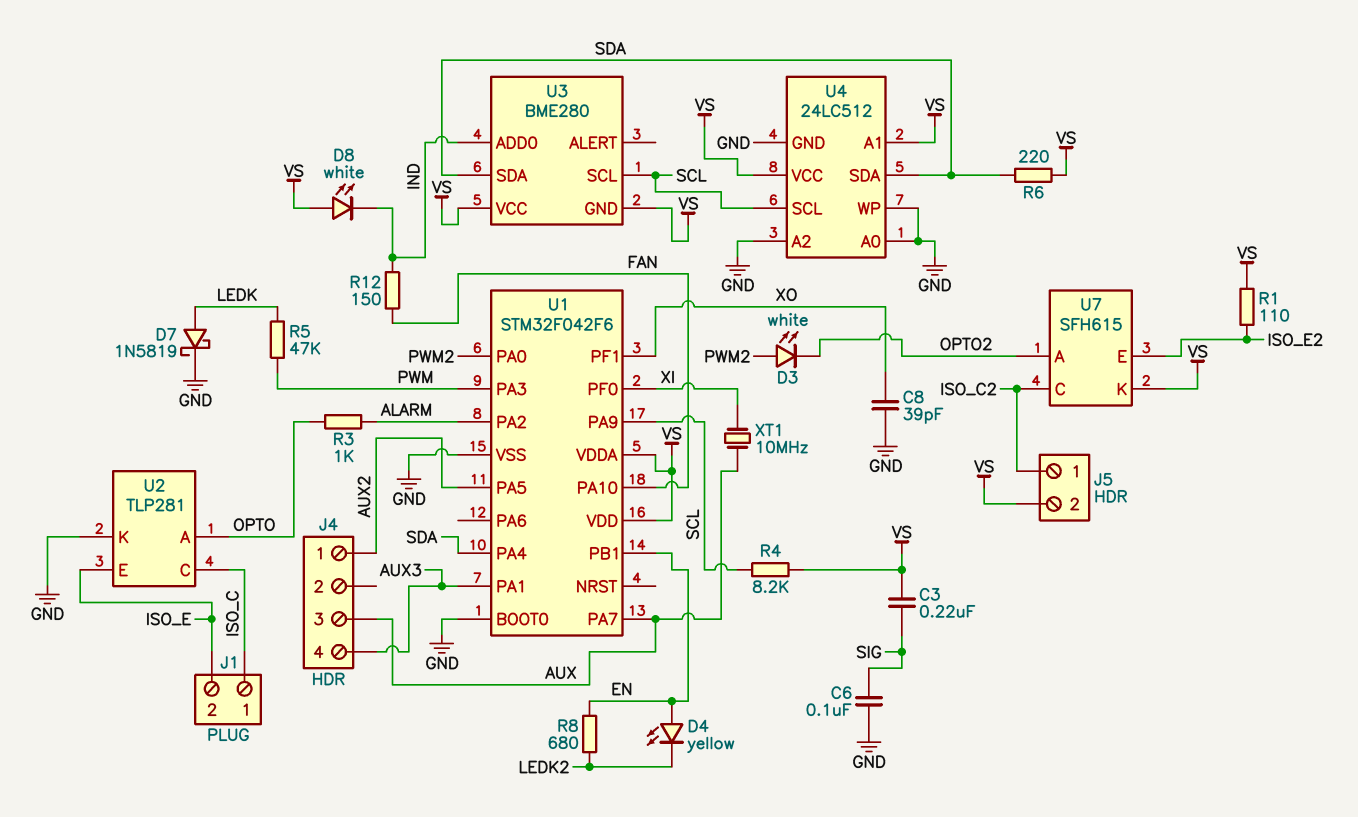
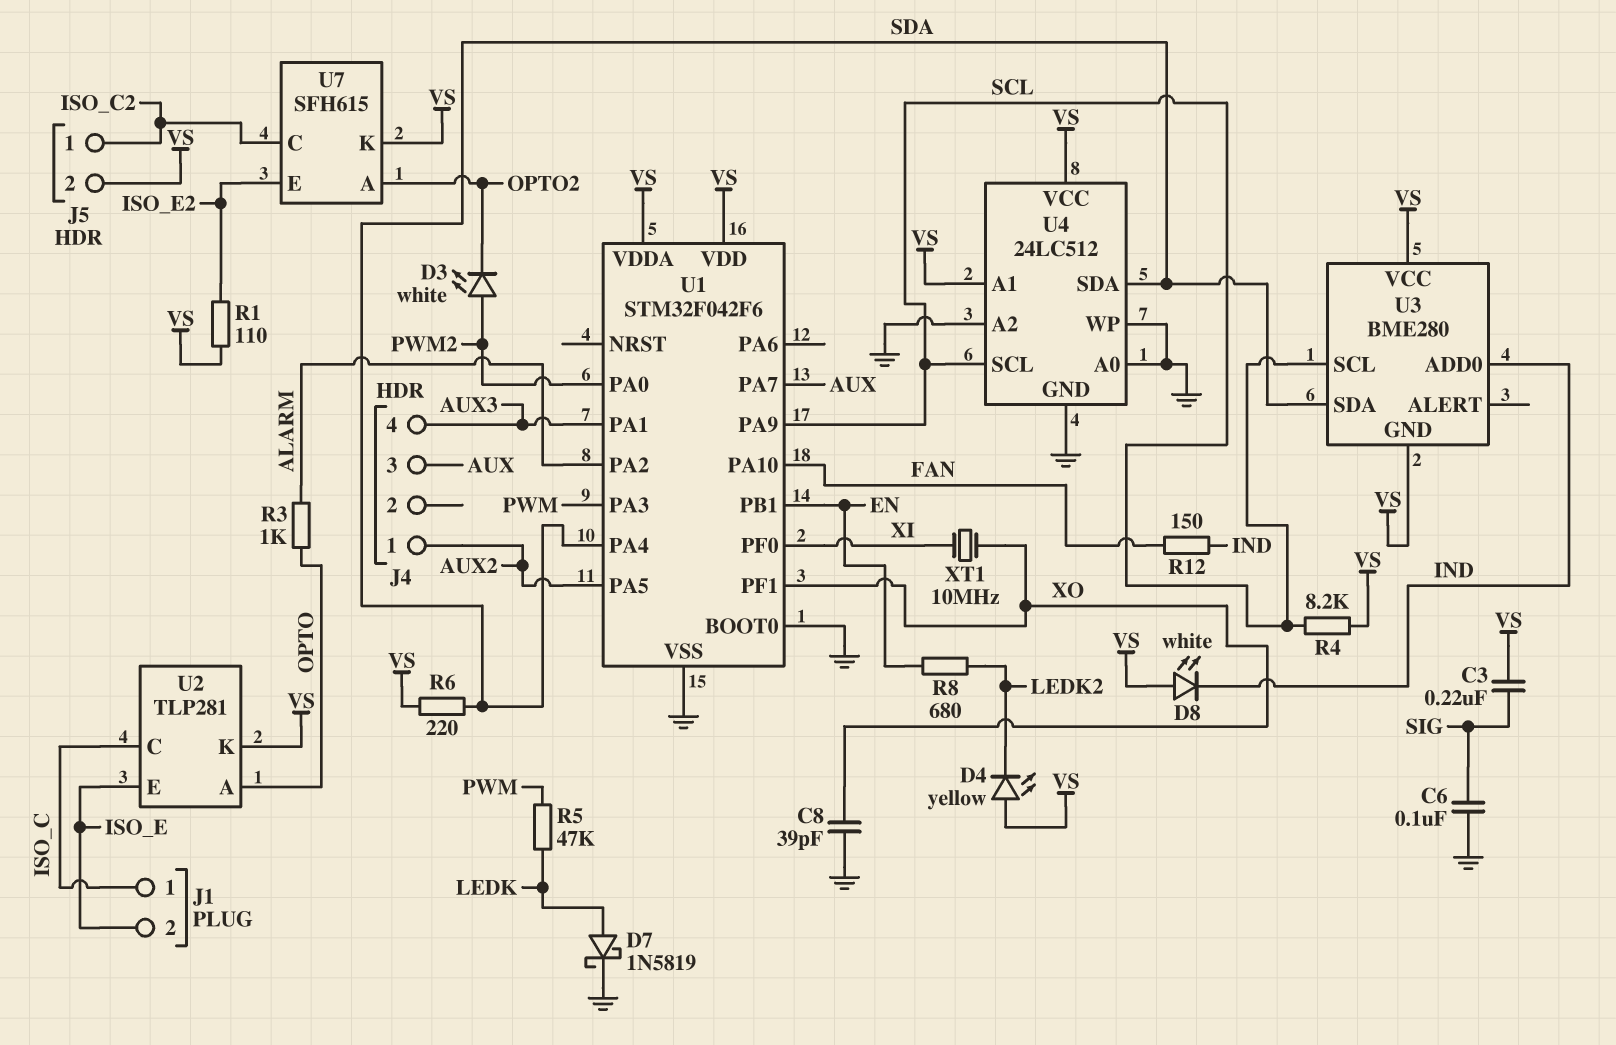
D4: LED yellow (A EN, K LEDK2) -> LED yellow (A VS, K LEDK2)
U2 pin K: GND -> VS
XT1: 10MHz (AUX, XI) -> 10MHz (XI, XO)

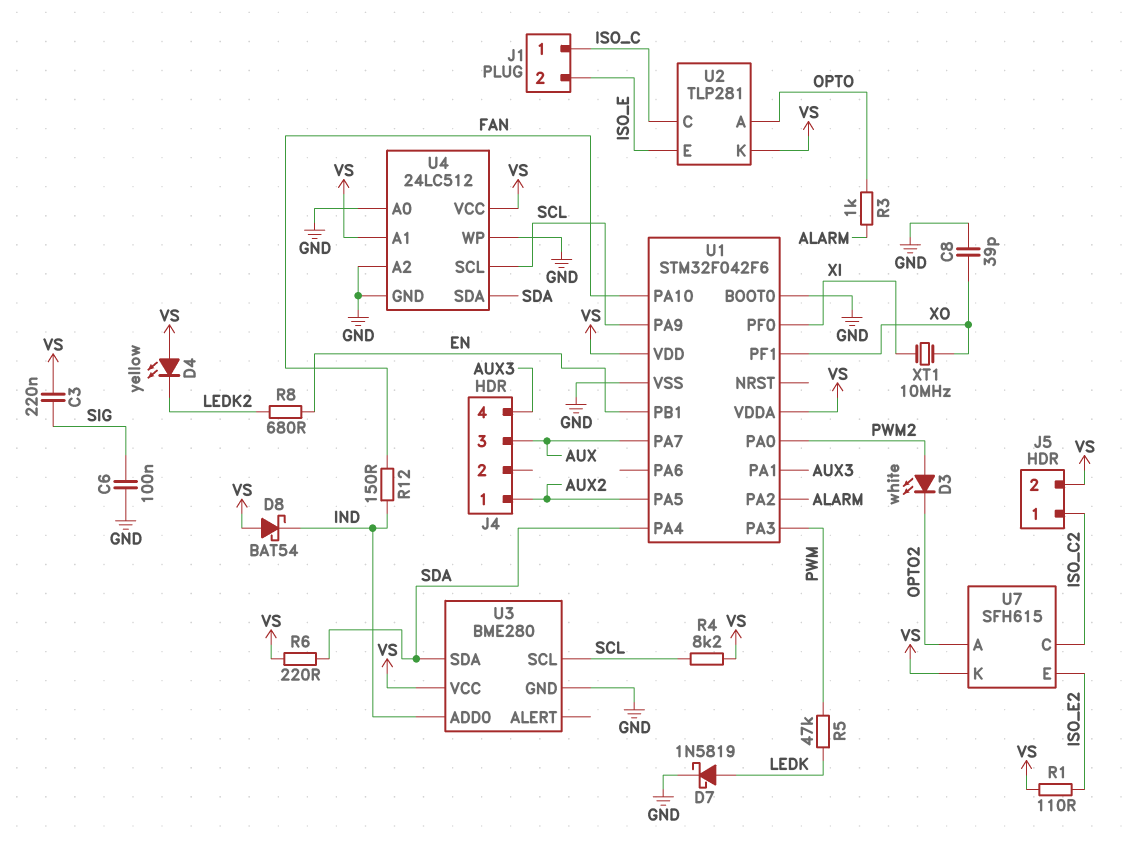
D8: LED white (A VS, K IND) -> schottky BAT54 (A VS, K IND)
U3 pin GND: VS -> GND

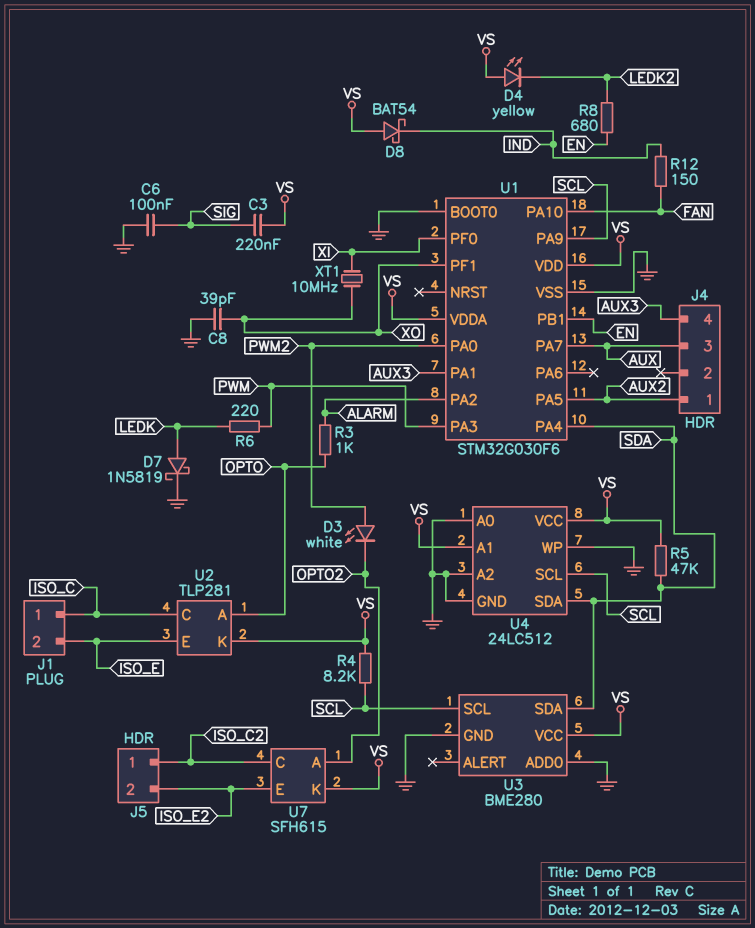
J5 pin 2: VS -> ISO_E2
R1: 110 (ISO_E2, VS) -> none
R5: 47k (LEDK, PWM) -> 47k (SDA, VS)
R6: 220 (SDA, VS) -> 220 (LEDK, PWM)
U1: STM32F042F6 -> STM32G030F6
U3 pin ADD0: IND -> GND

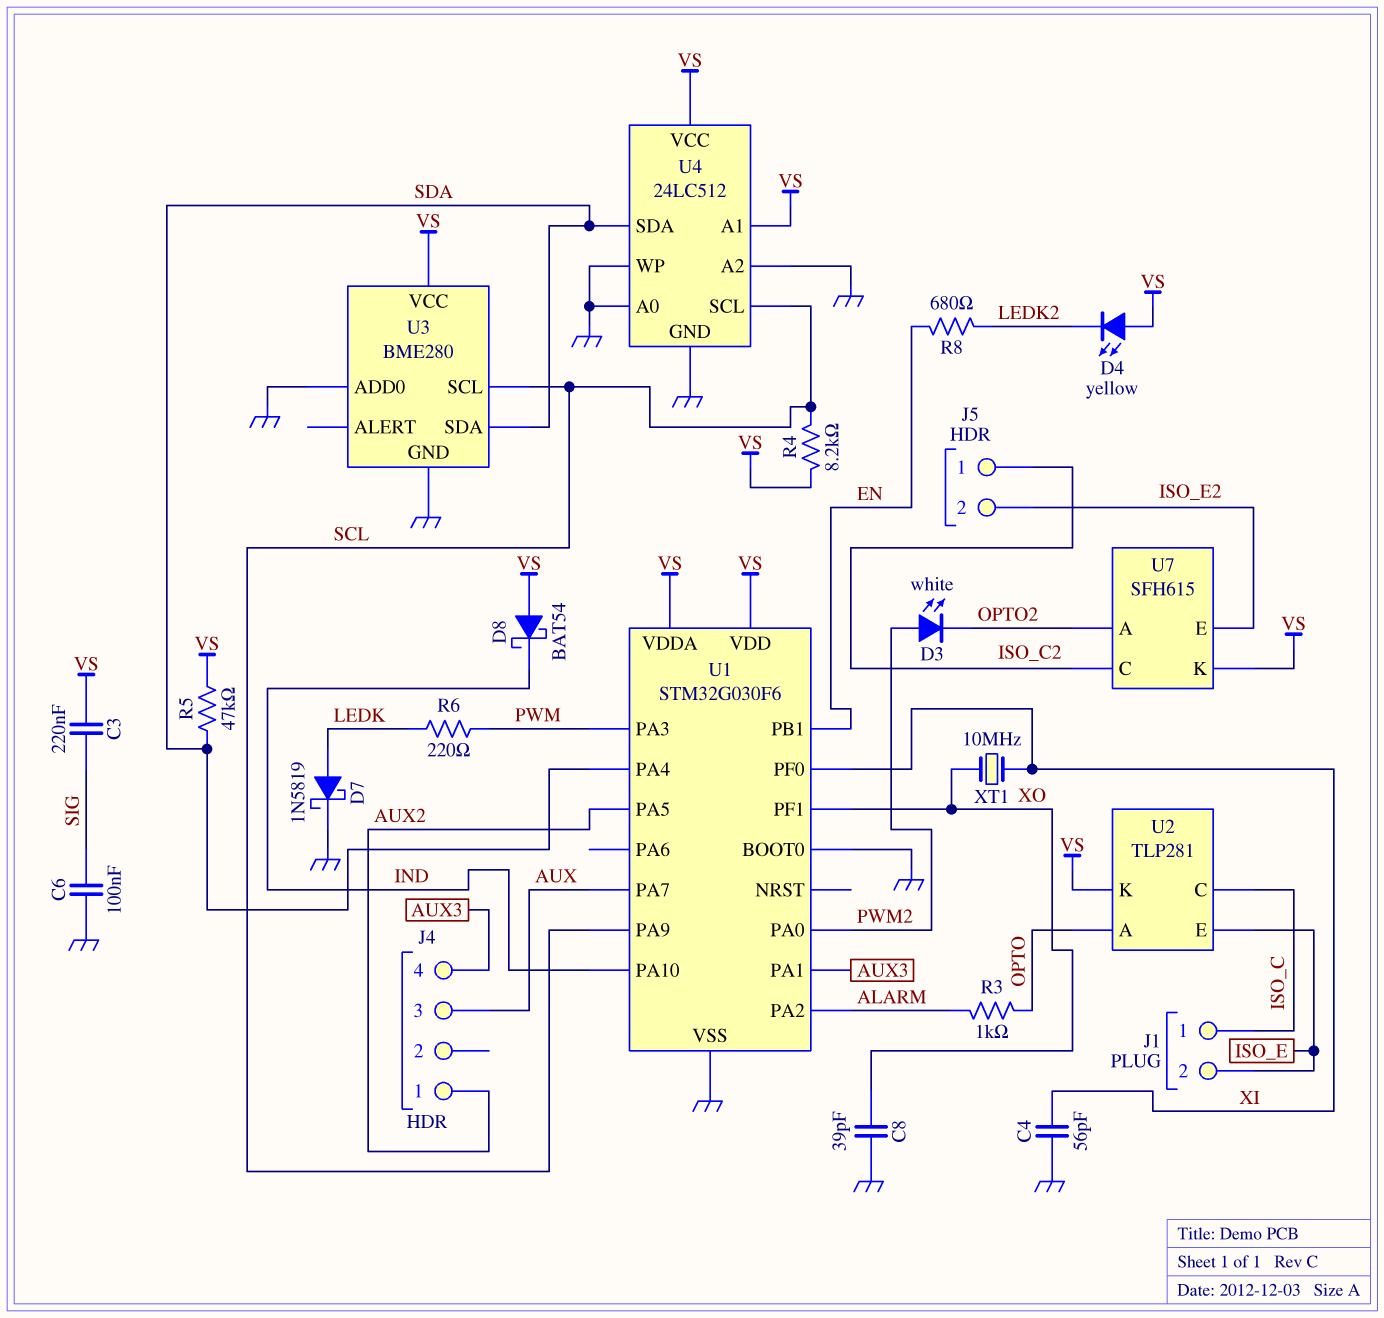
C4: none -> 56pF (GND, XI)
R12: 150 (FAN, IND) -> none
U1 pin PA10: FAN -> IND

